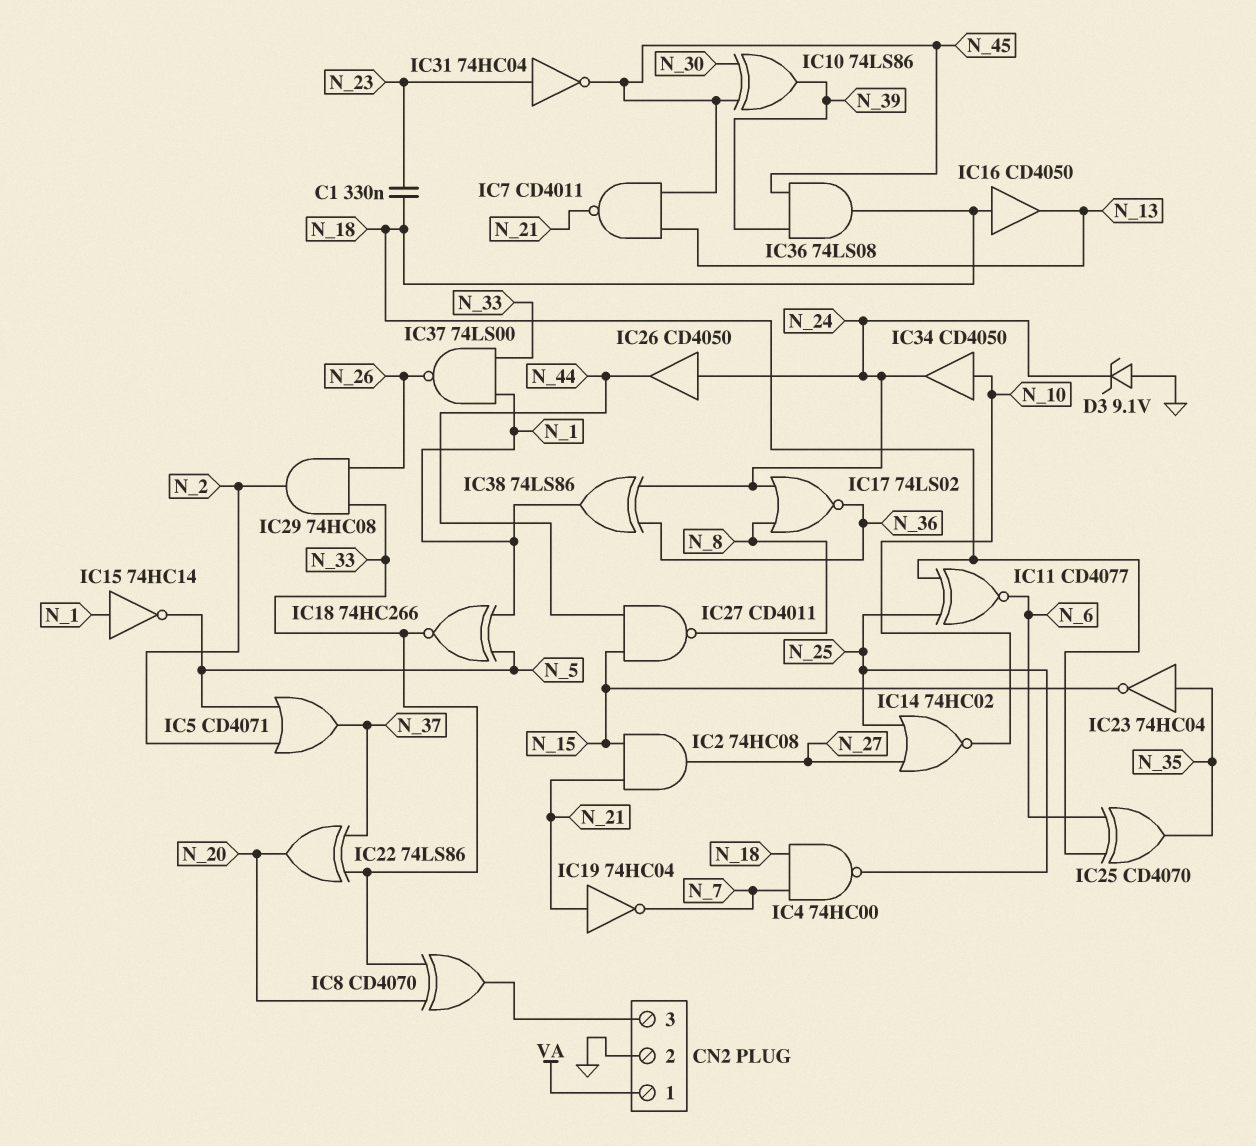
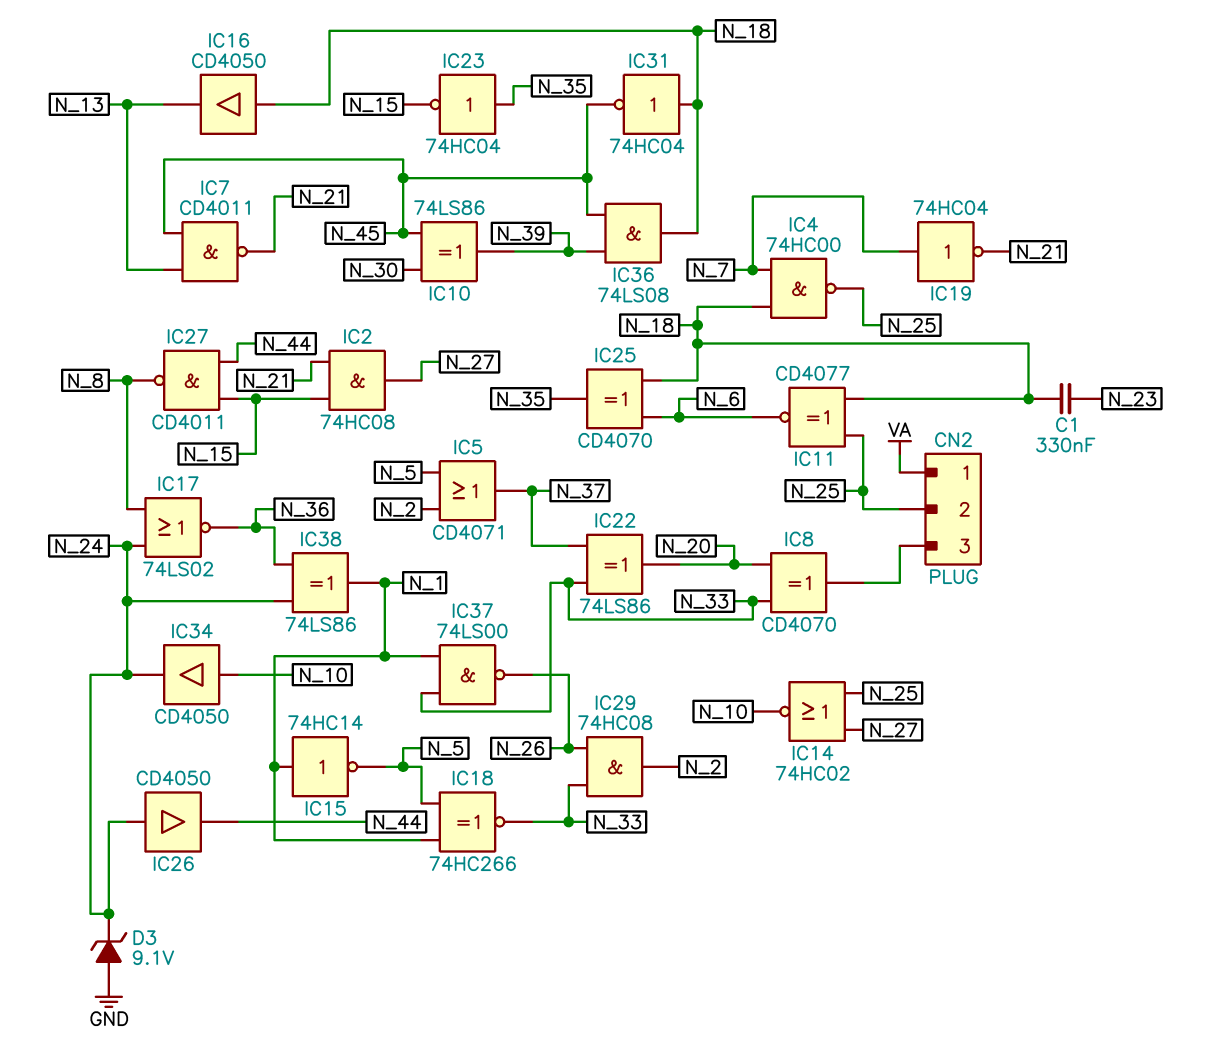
CN2 pin 2: GND -> N_25
IC19: NOT 74HC04 (in N_21, out N_7) -> NOT 74HC04 (in N_7, out N_21)
IC31: NOT 74HC04 (in N_23, out N_45) -> NOT 74HC04 (in N_18, out N_45)

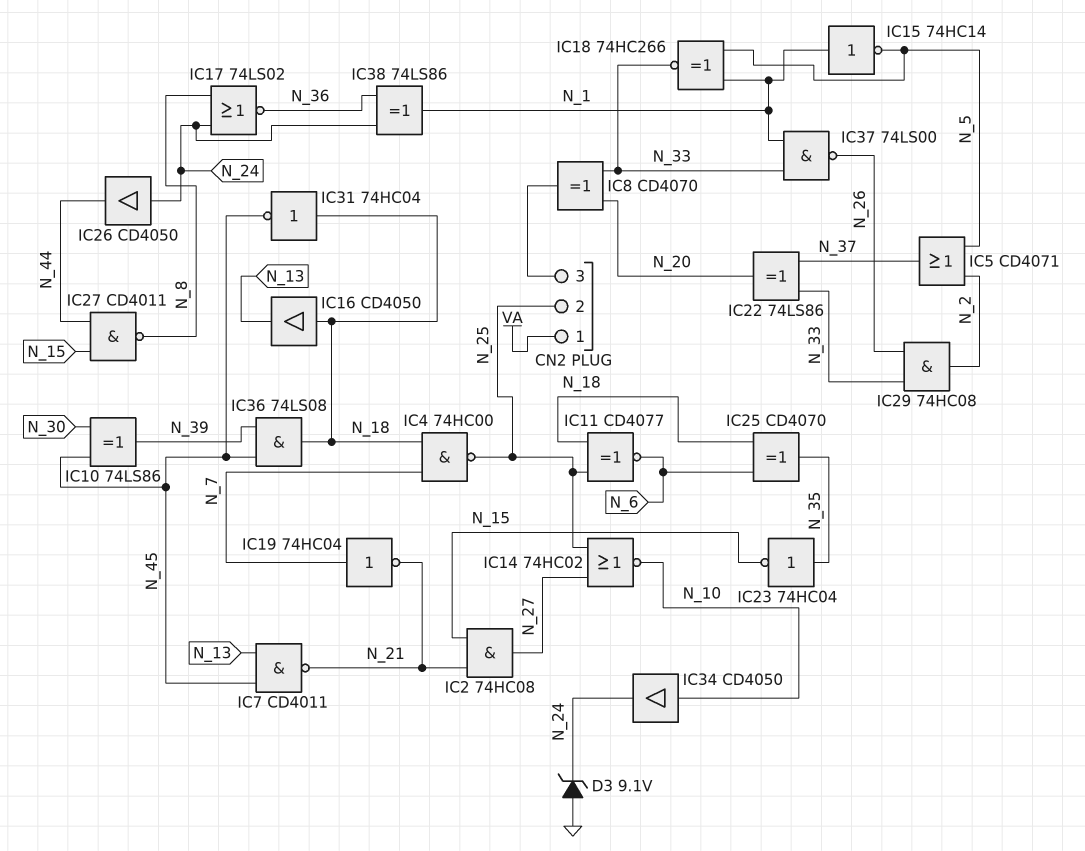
C1: 330nF (N_18, N_23) -> none

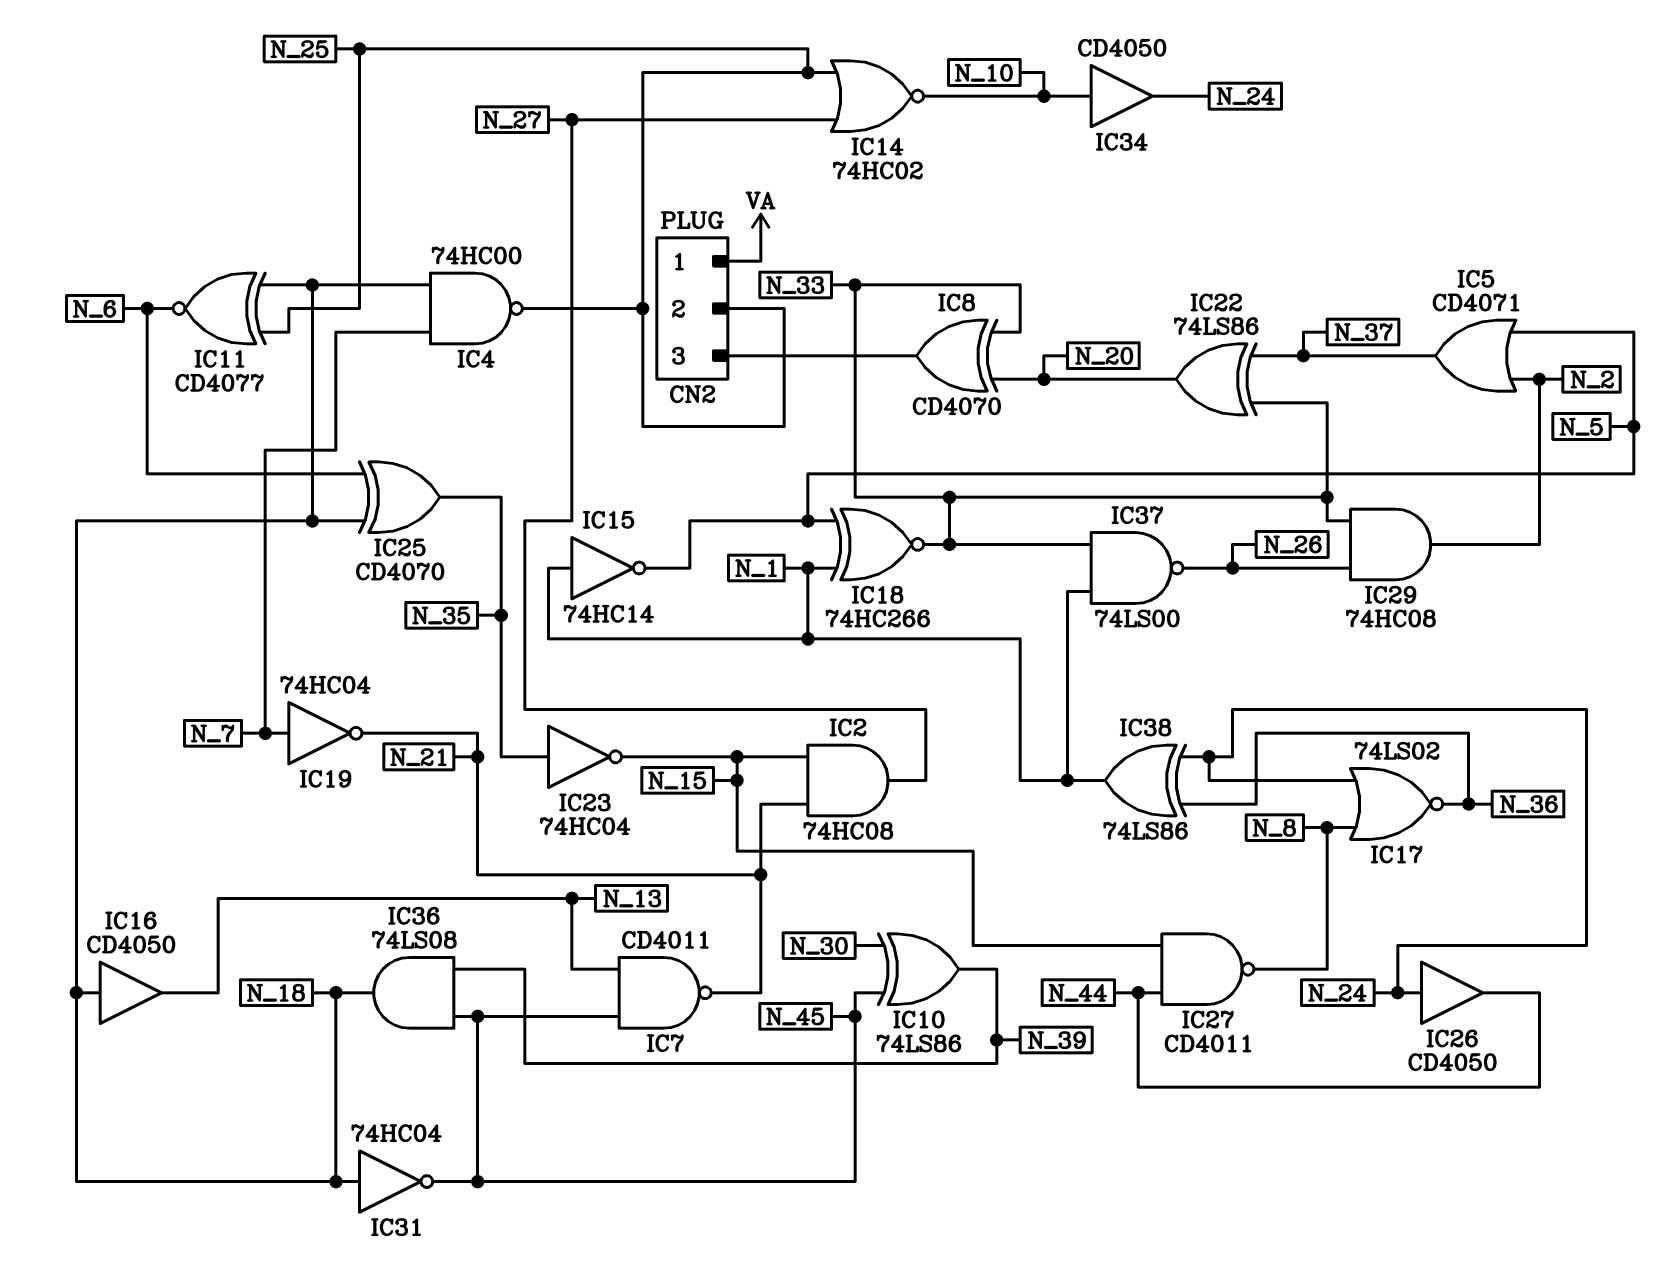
D3: zener 9.1V (A GND, K N_24) -> none

